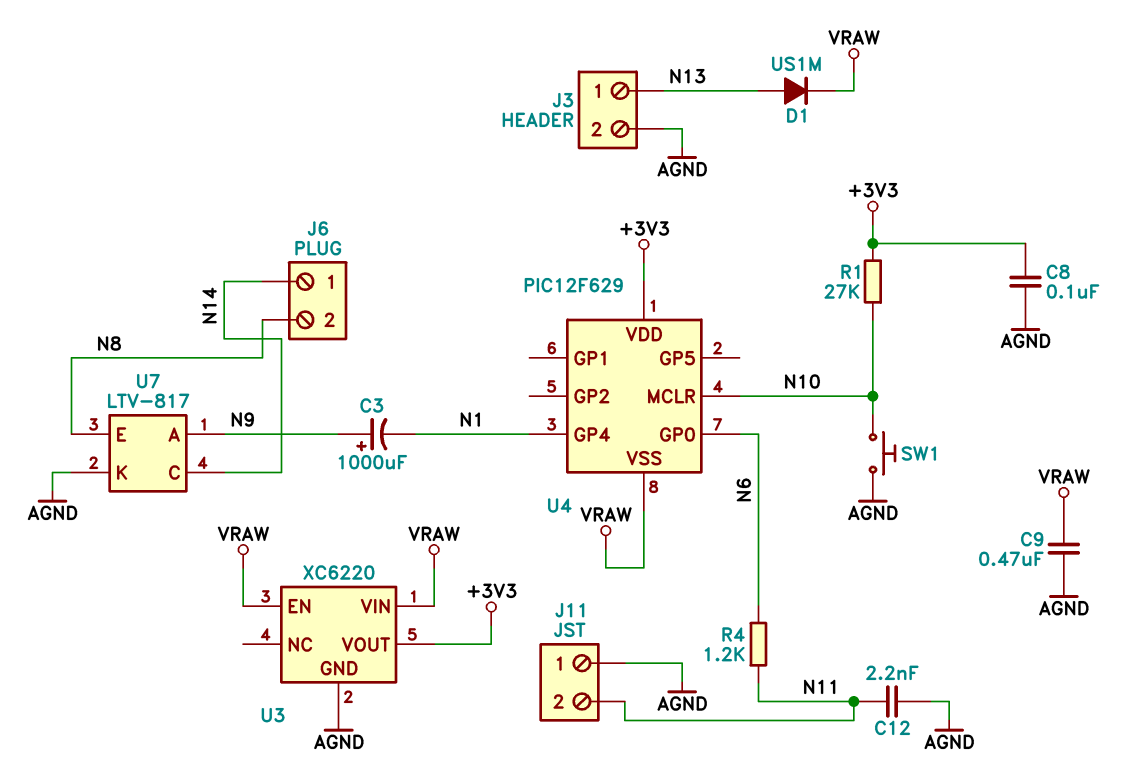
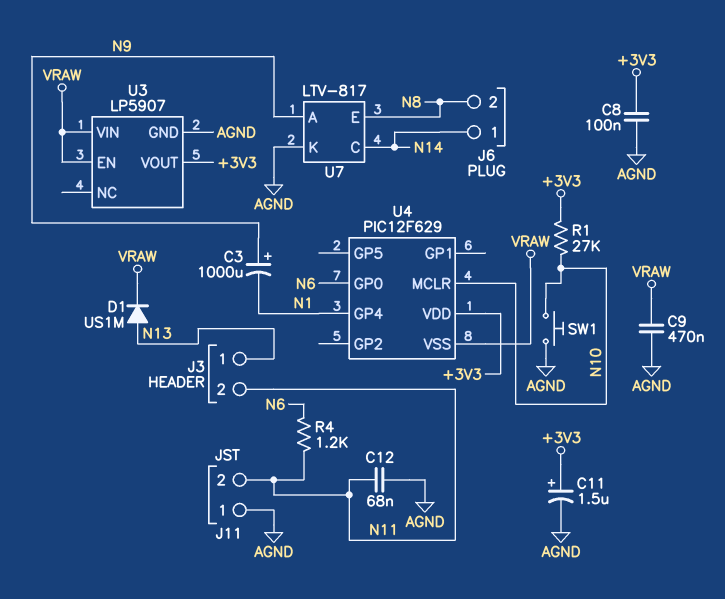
C11: none -> 1.5uF (plus +3V3, minus AGND)
C12: 2.2nF (AGND, N11) -> 68nF (AGND, N11)
J3 pin 2: AGND -> N11
U3: XC6220 -> LP5907

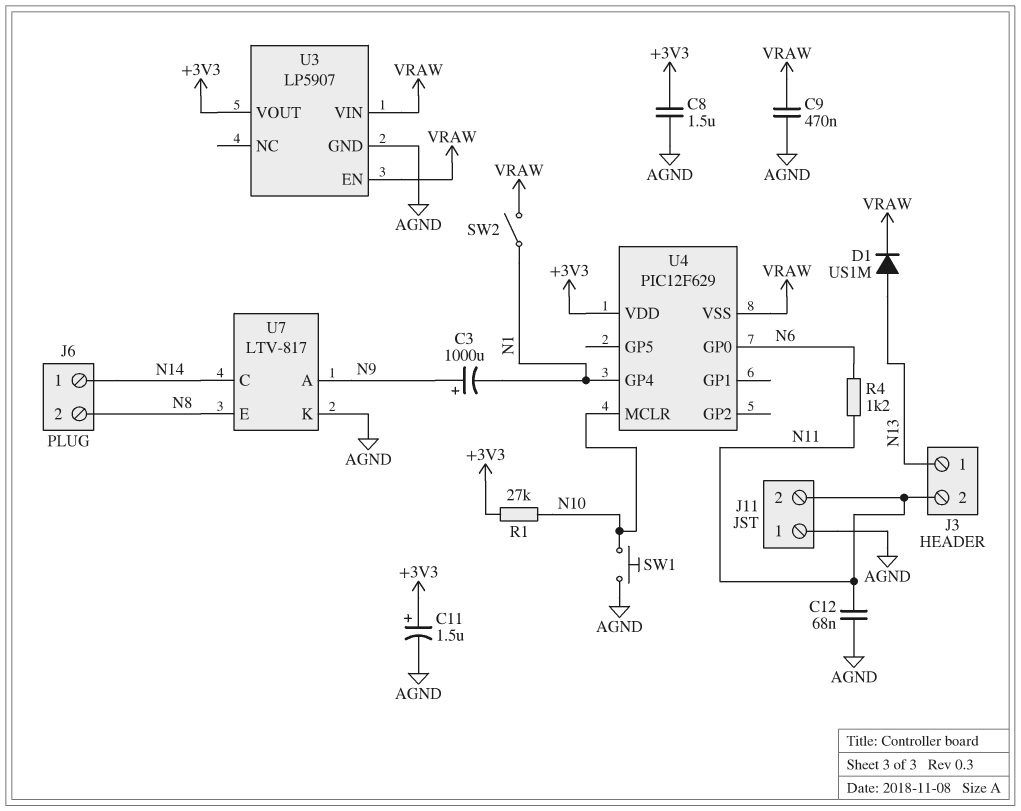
C8: 100nF (+3V3, AGND) -> 1.5uF (+3V3, AGND)
SW2: none -> switch (N1, VRAW)

